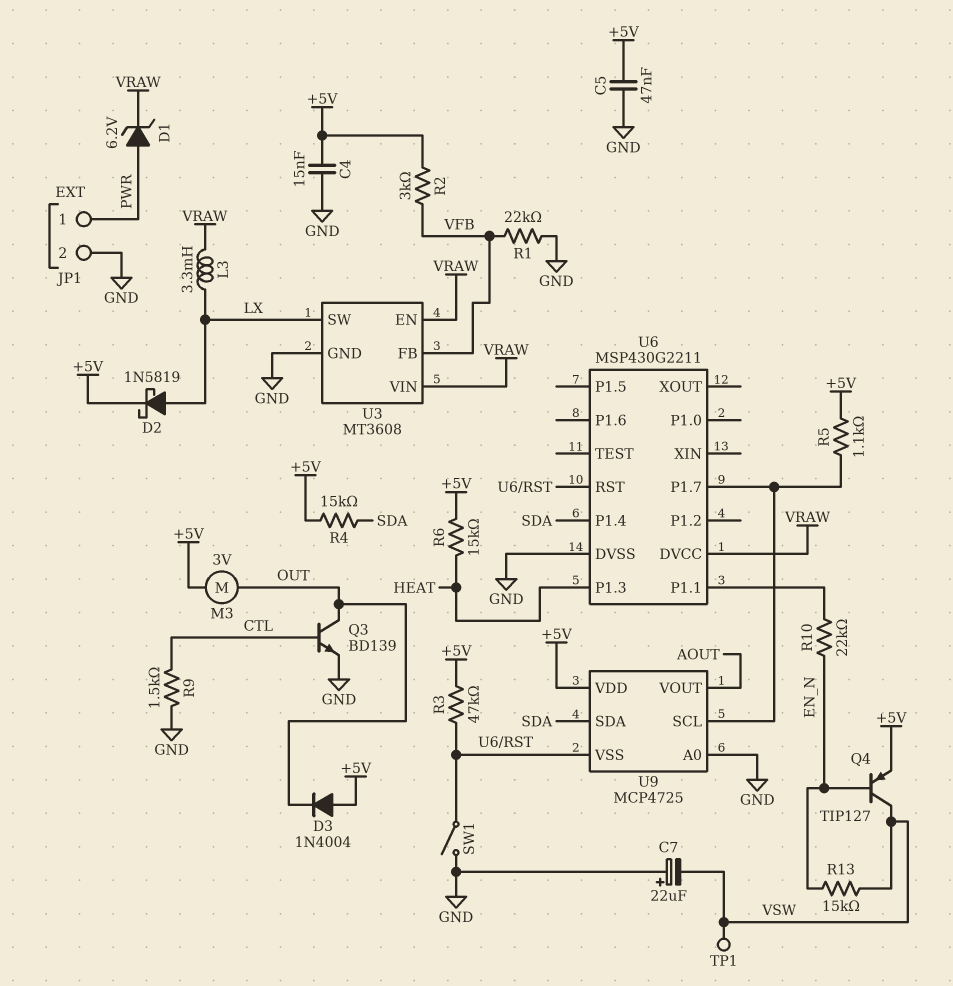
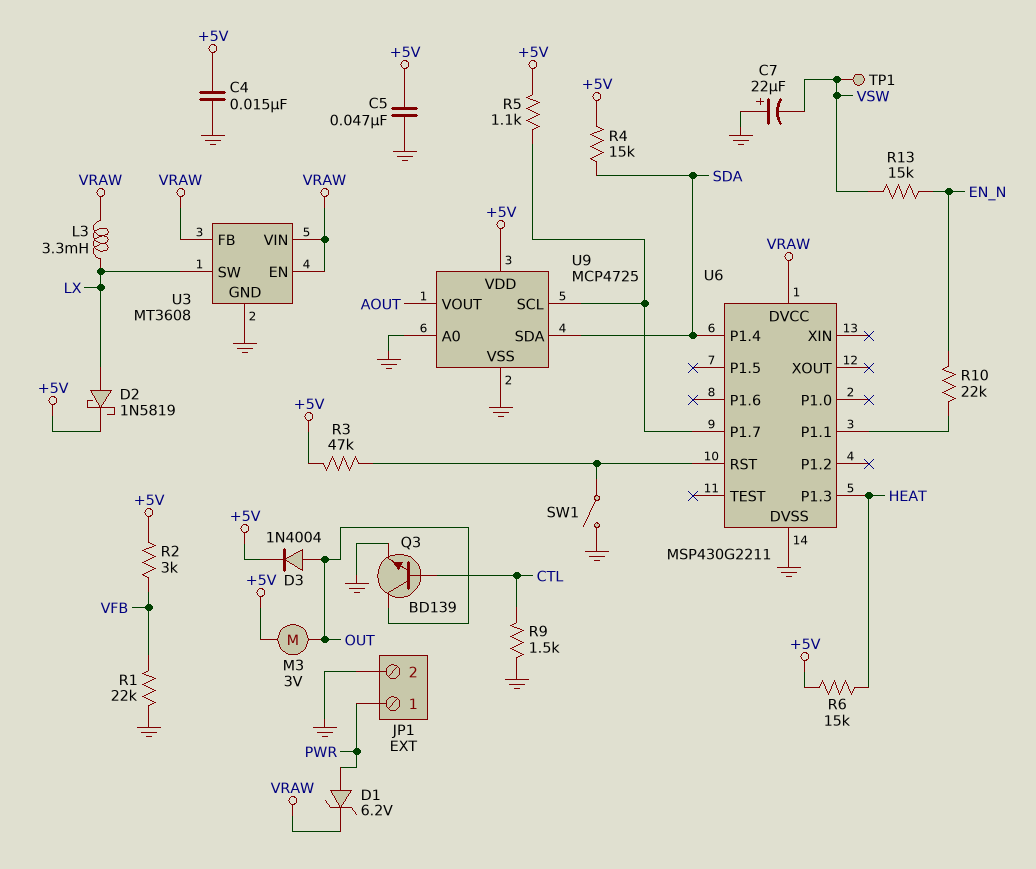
D3: diode 1N4004 (A +5V, K OUT) -> diode 1N4004 (A OUT, K +5V)
Q4: PNP TIP127 (B EN_N, C VSW, E +5V) -> none
U3 pin FB: VFB -> VRAW
U9 pin VSS: U6/RST -> GND

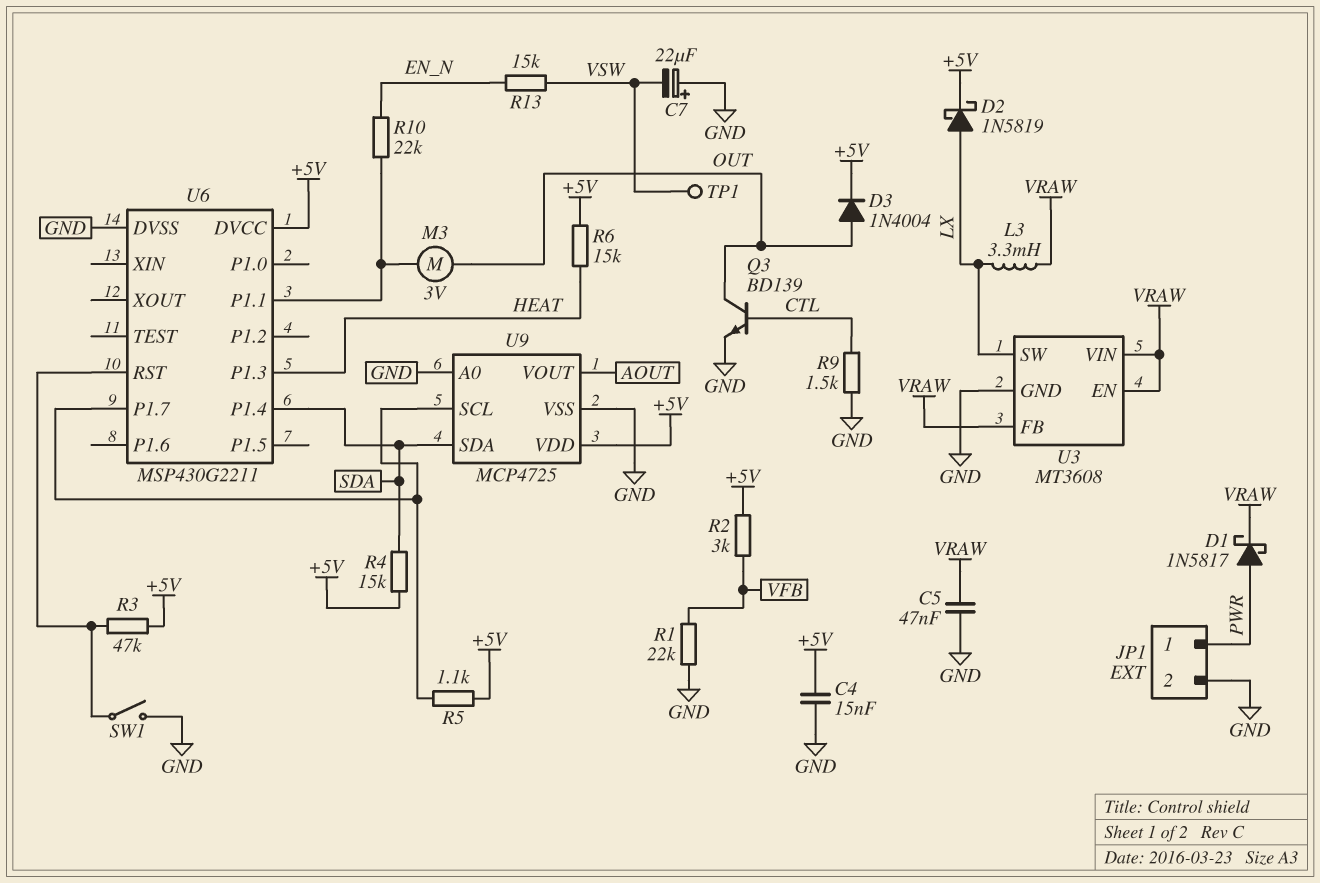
C5: 47nF (+5V, GND) -> 47nF (GND, VRAW)
D1: zener 6.2V (A PWR, K VRAW) -> schottky 1N5817 (A PWR, K VRAW)
M3: motor 3V (+5V, OUT) -> motor 3V (OUT, U6/P1.1)
U6 pin DVCC: VRAW -> +5V

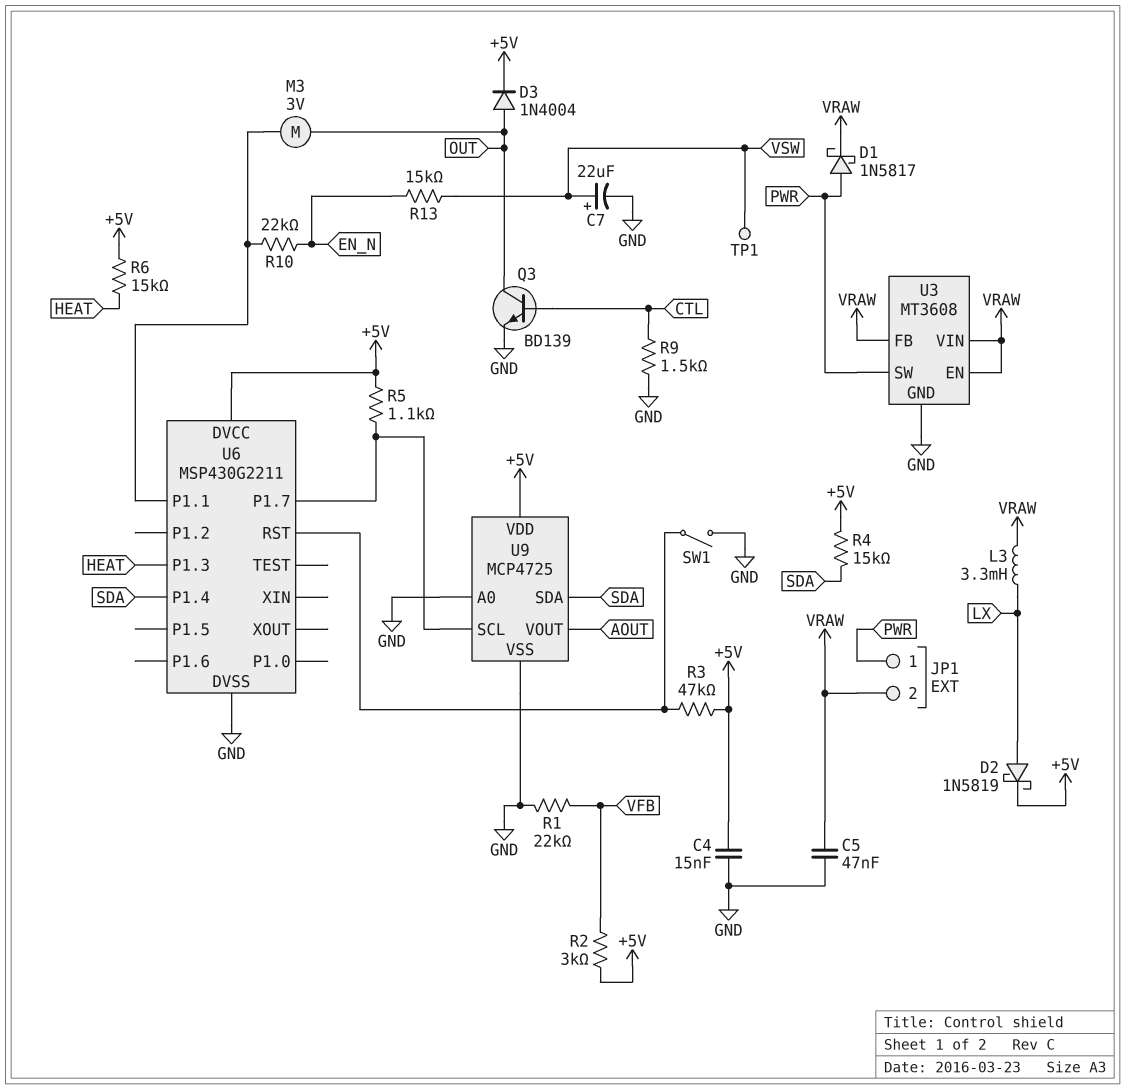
C7: 22uF (plus GND, minus VSW) -> 22uF (plus VSW, minus GND)
JP1 pin 2: GND -> VRAW
U3 pin SW: LX -> PWR

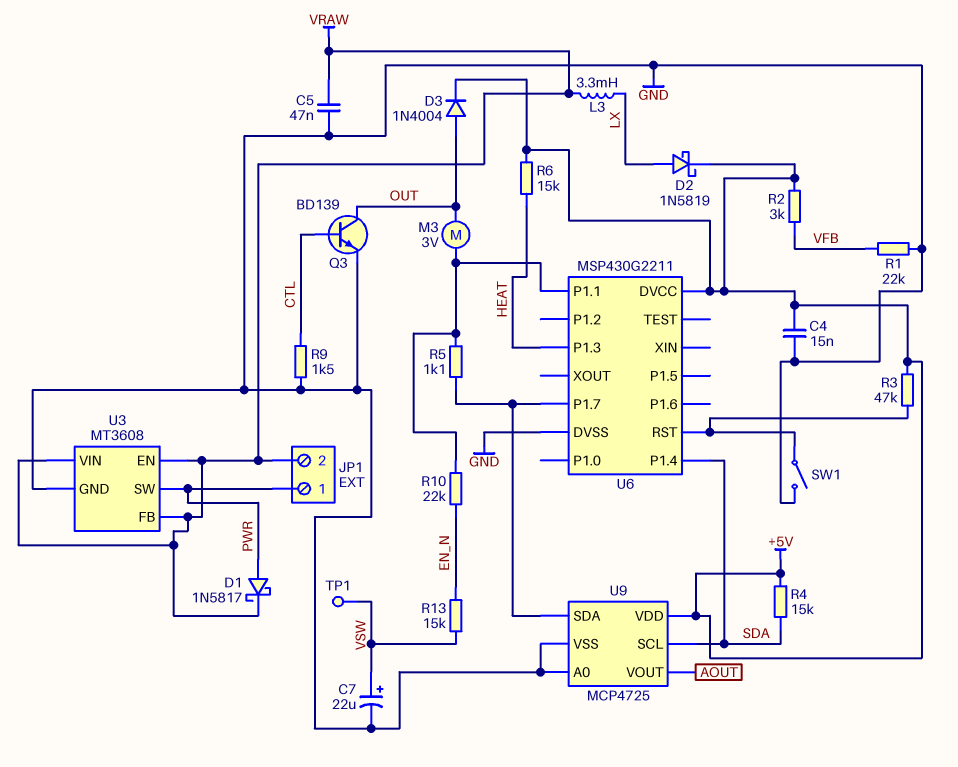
R5: 1.1k (+5V, U6/P1.7) -> 1.1k (U6/P1.1, U6/P1.7)
U9 pin SCL: U6/P1.7 -> SDA
U9 pin SDA: SDA -> U6/P1.7

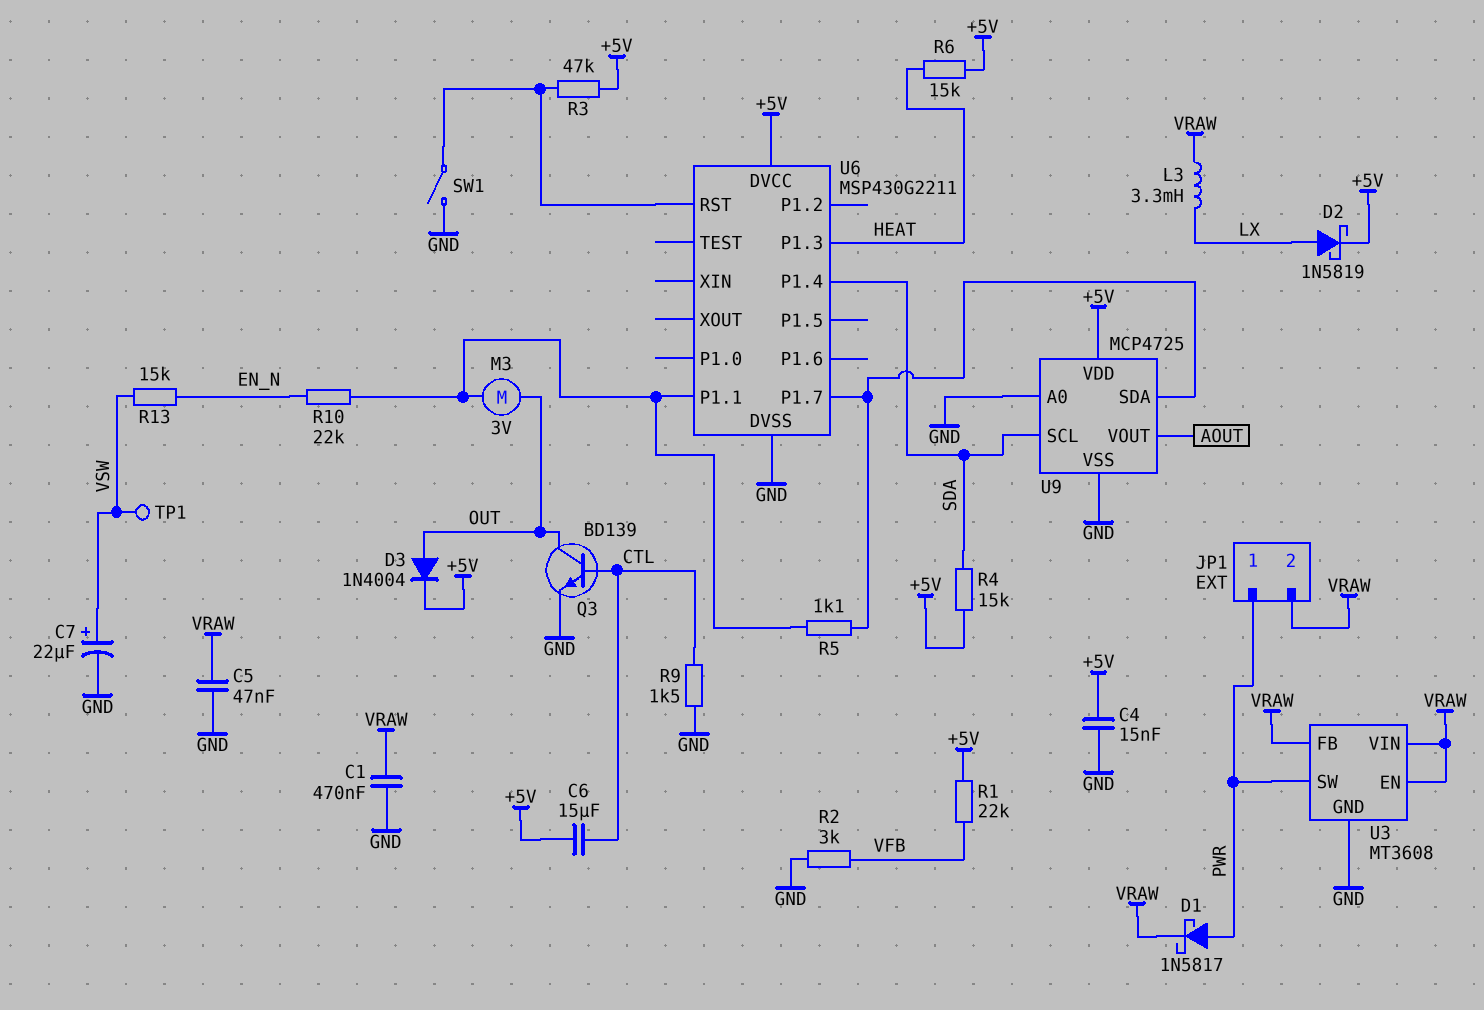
C1: none -> 470nF (GND, VRAW)
C6: none -> 15uF (+5V, CTL)
R1: 22k (GND, VFB) -> 22k (+5V, VFB)
R2: 3k (+5V, VFB) -> 3k (GND, VFB)

